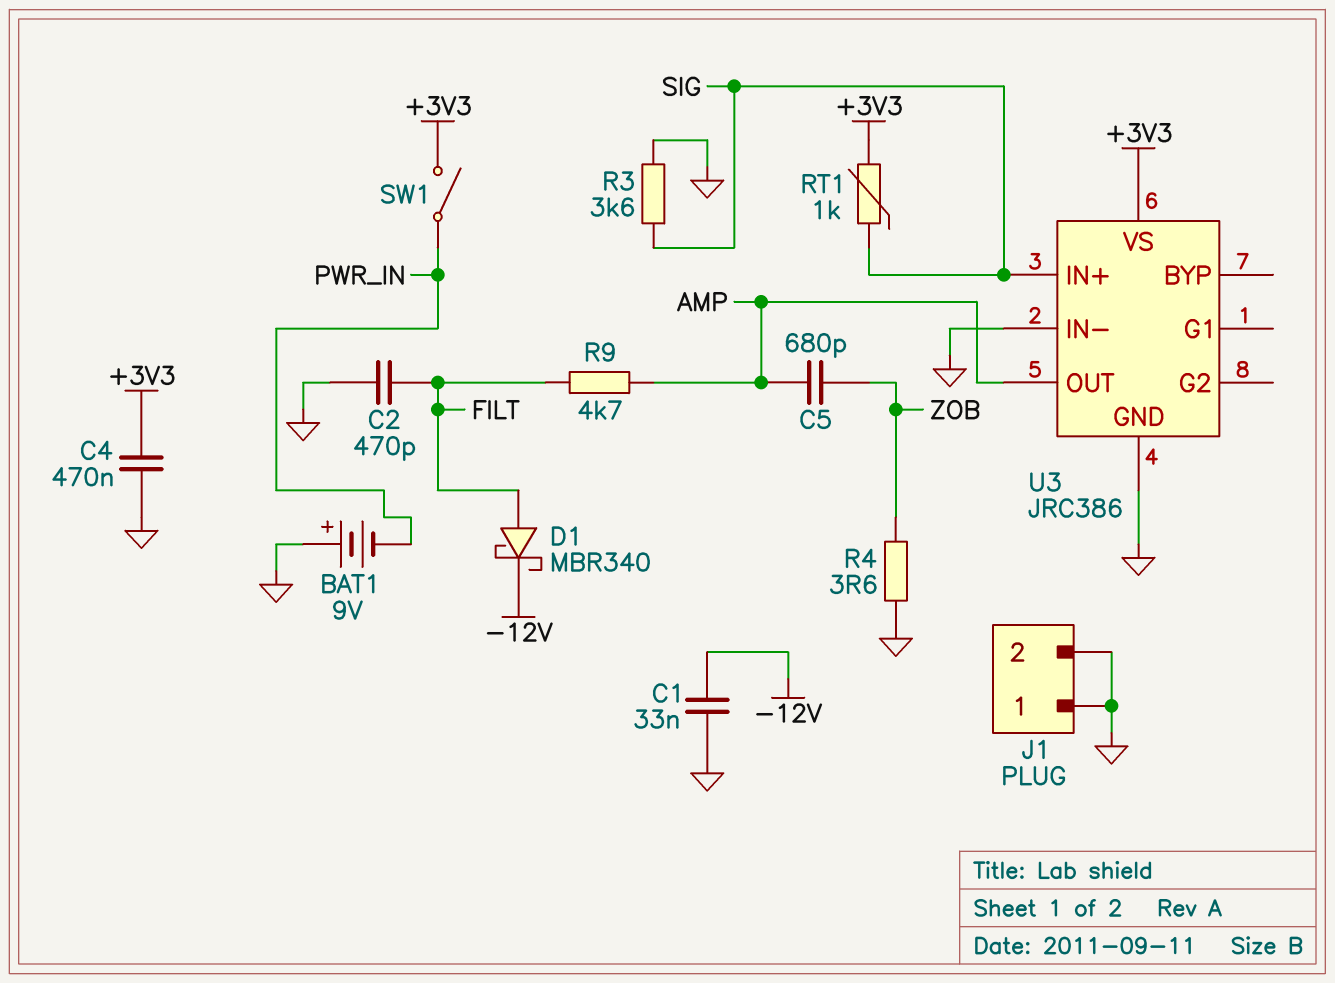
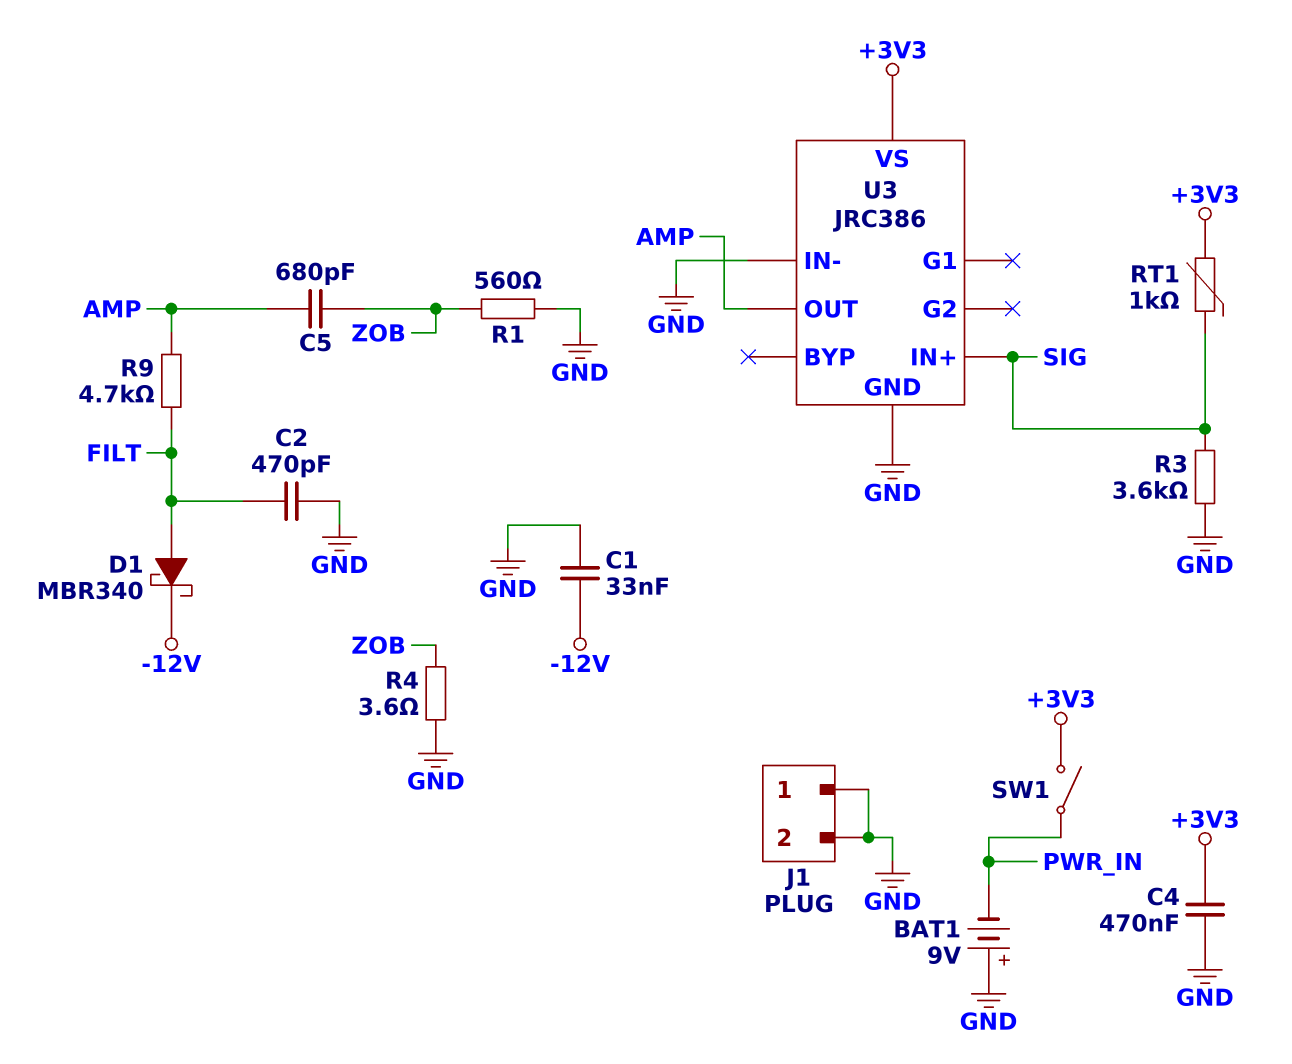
R1: none -> 560 (GND, ZOB)

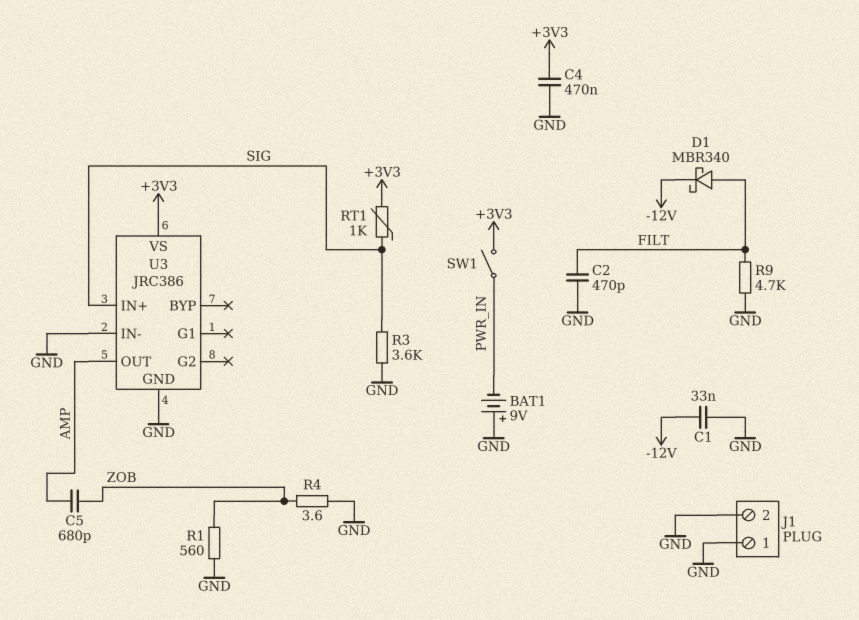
R9: 4.7k (AMP, FILT) -> 4.7k (FILT, GND)

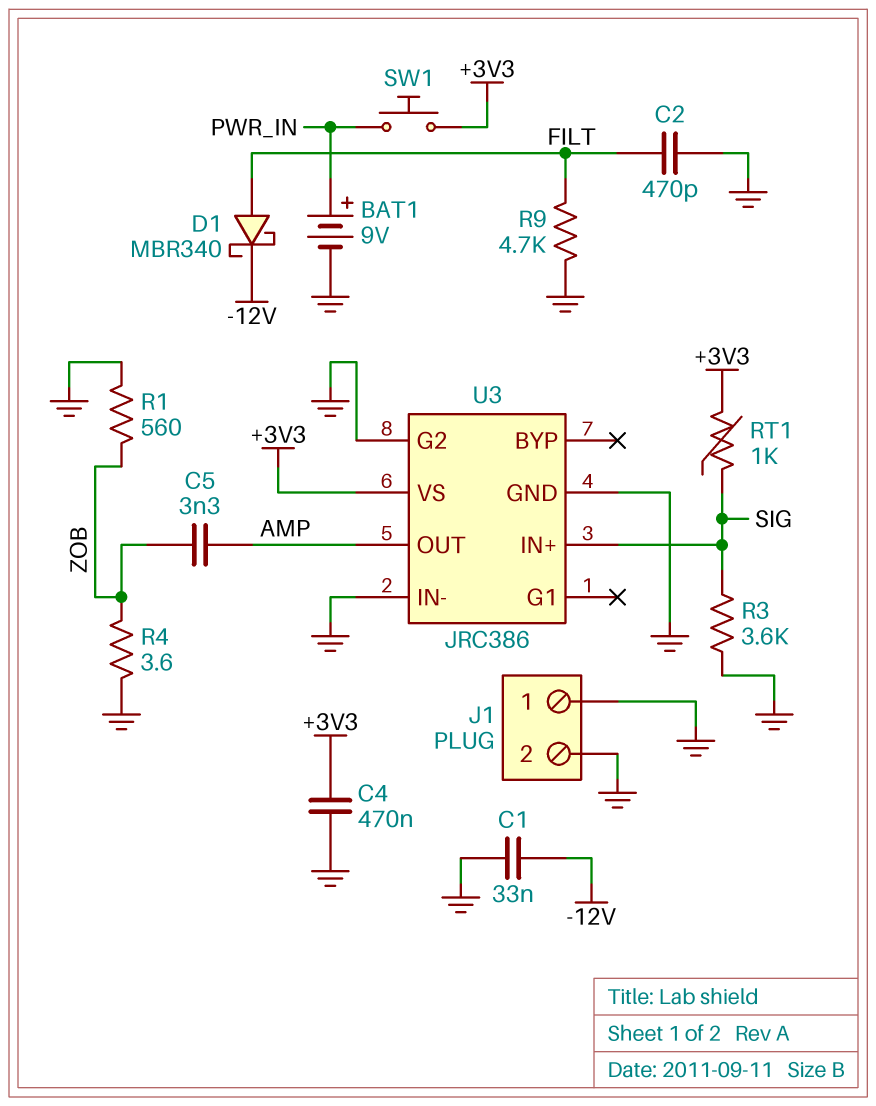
BAT1: 9V (plus GND, minus PWR_IN) -> 9V (plus PWR_IN, minus GND)
C5: 680pF (AMP, ZOB) -> 3.3nF (AMP, ZOB)
SW1: switch (+3V3, PWR_IN) -> button (+3V3, PWR_IN)
U3 pin G2: none -> GND

